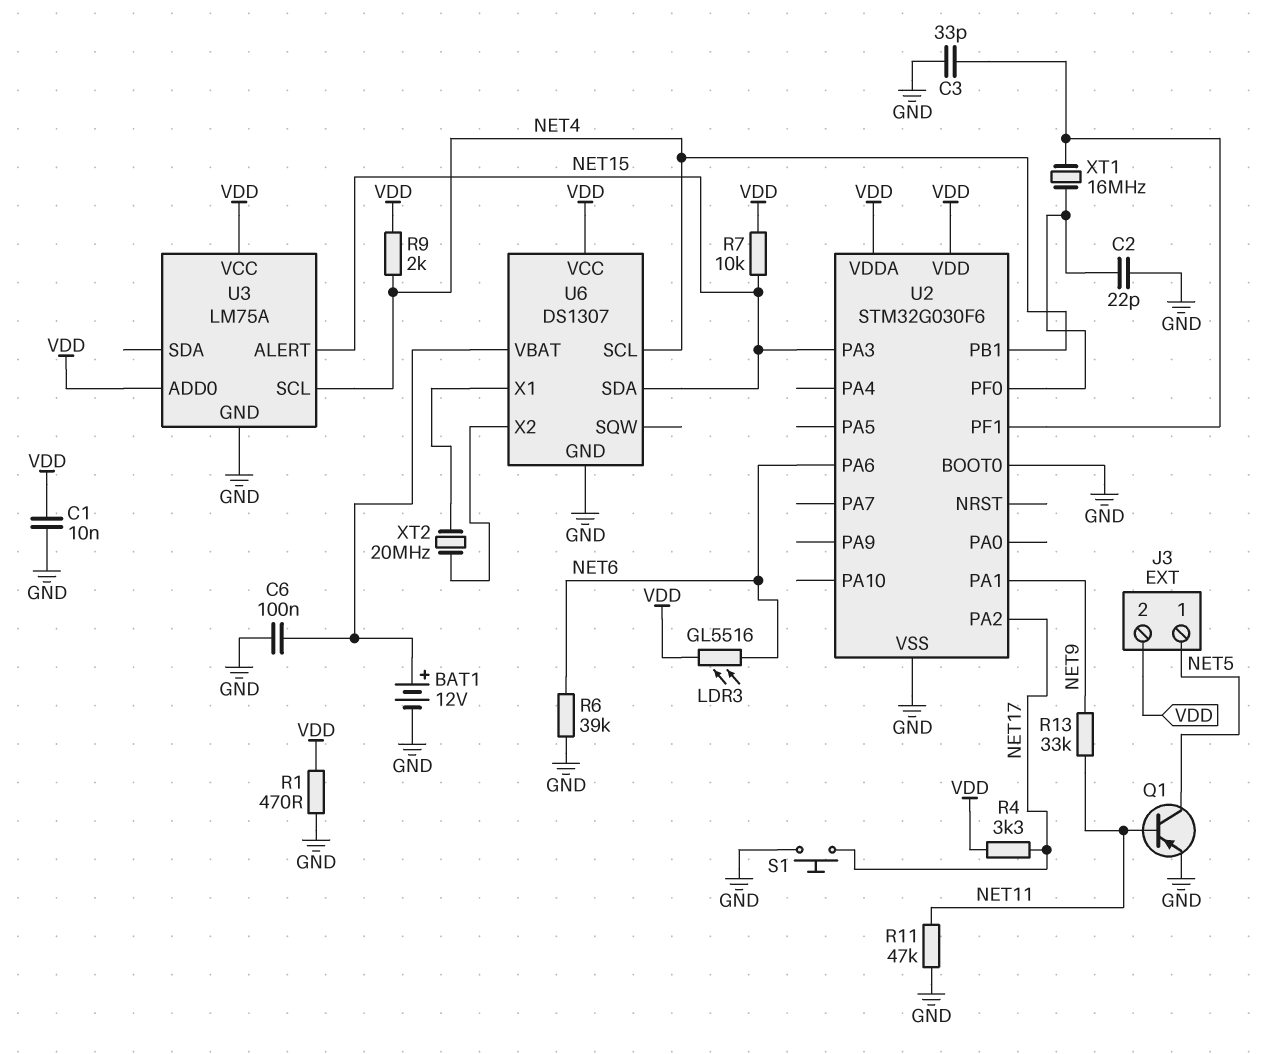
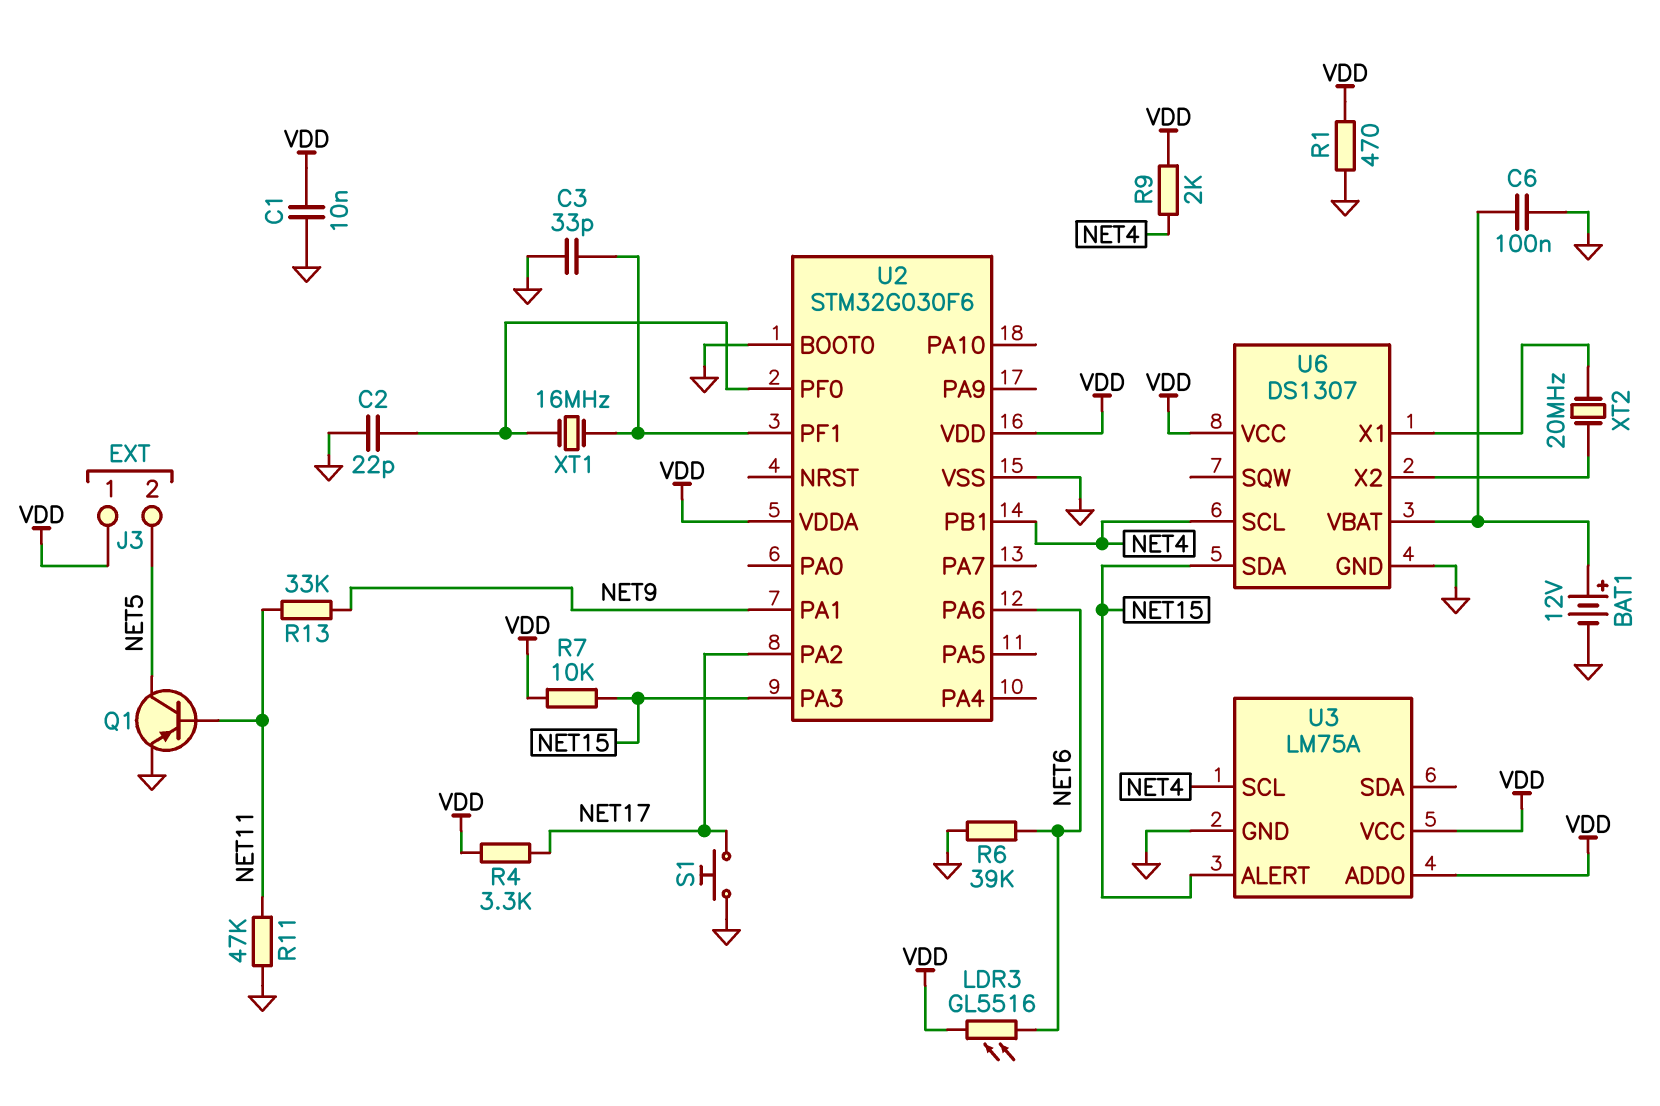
J3 pin 1: NET5 -> VDD
J3 pin 2: VDD -> NET5

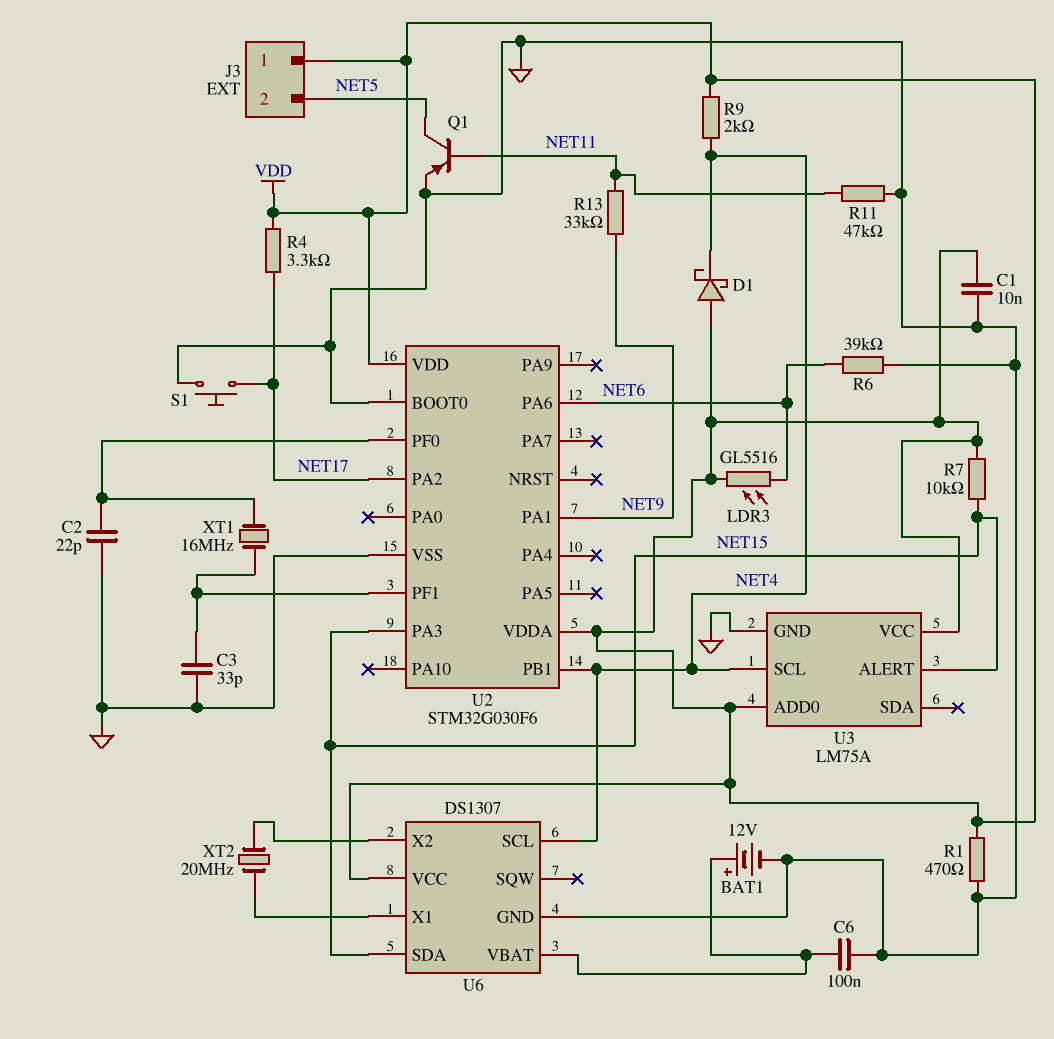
D1: none -> schottky (A VDD, K NET4)

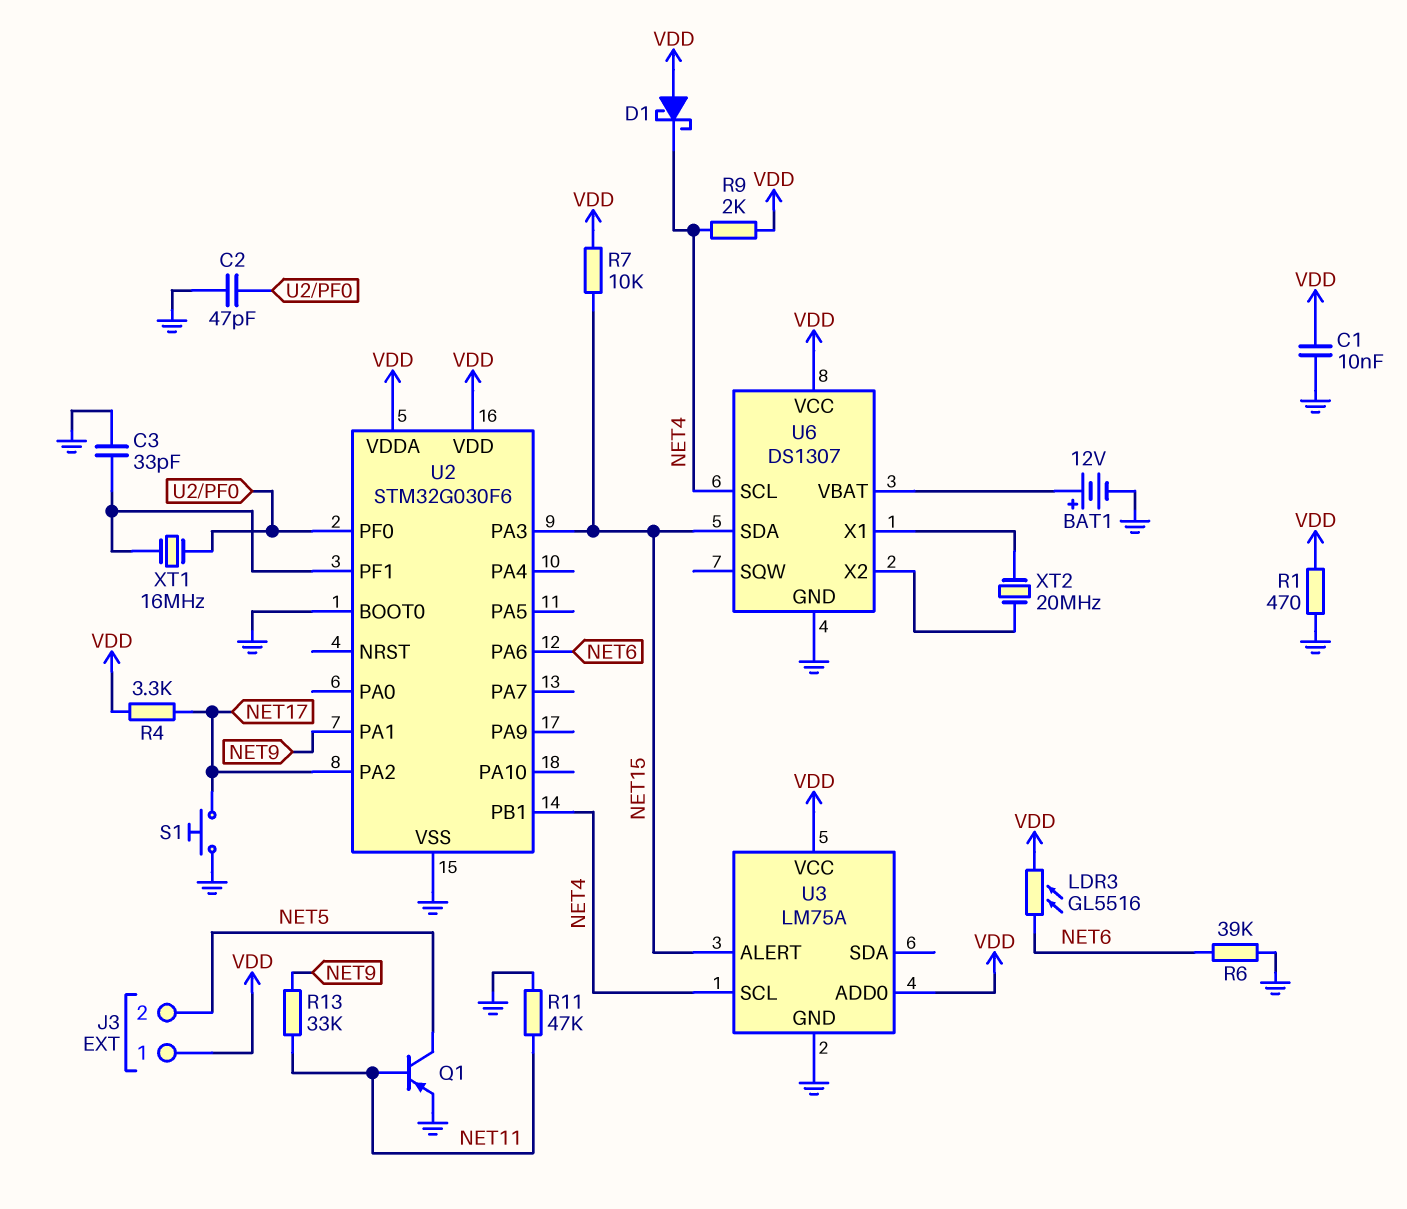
C2: 22pF (GND, U2/PF0) -> 47pF (GND, U2/PF0)
C6: 100nF (GND, U6/VBAT) -> none

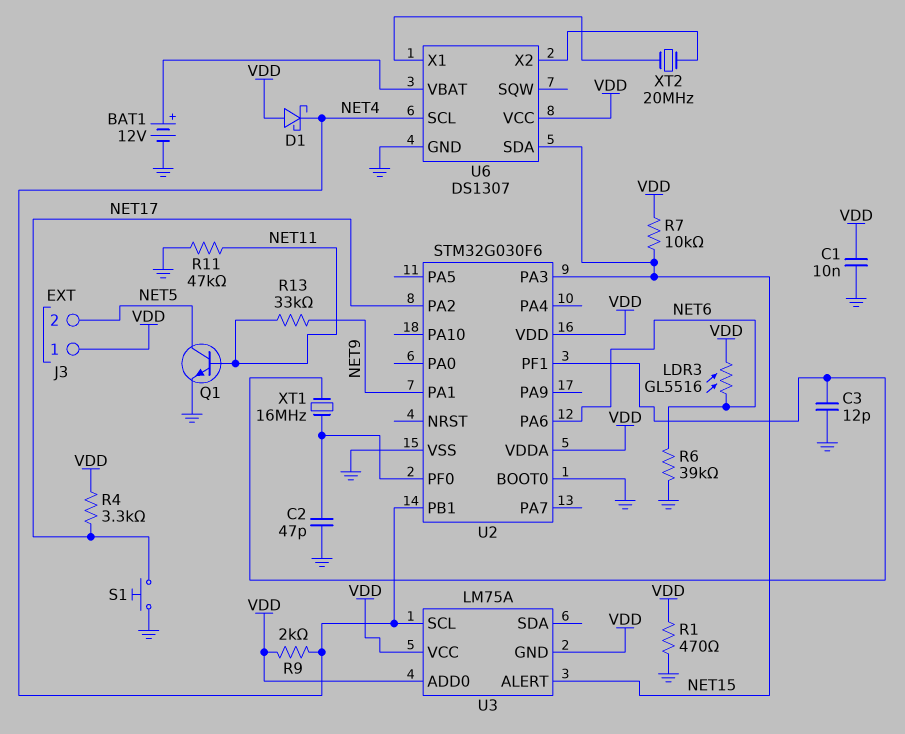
C3: 33pF (GND, U2/PF1) -> 12pF (GND, U2/PF1)
Q1: PNP (B NET11, C NET5, E GND) -> NPN (B NET11, C NET5, E GND)
U3 pin GND: GND -> VDD

